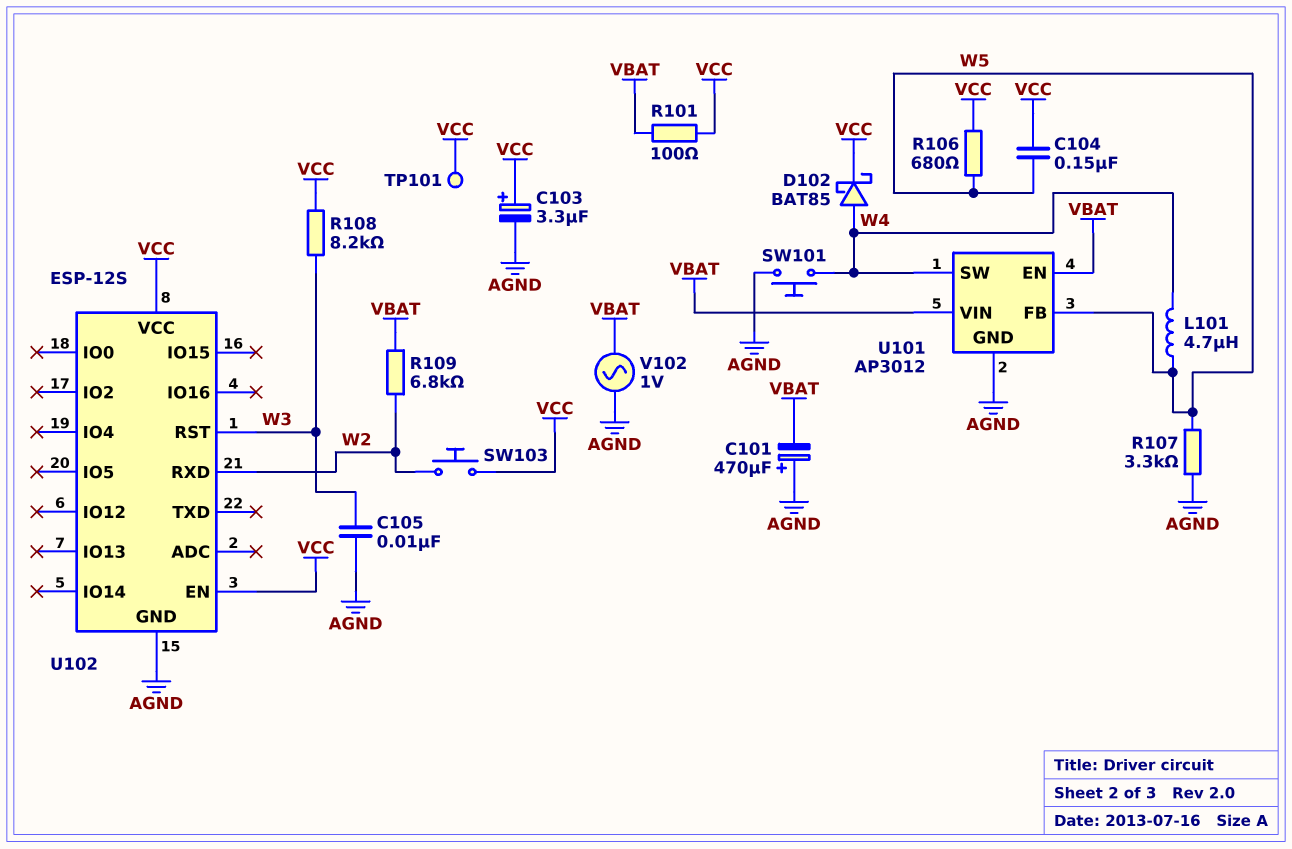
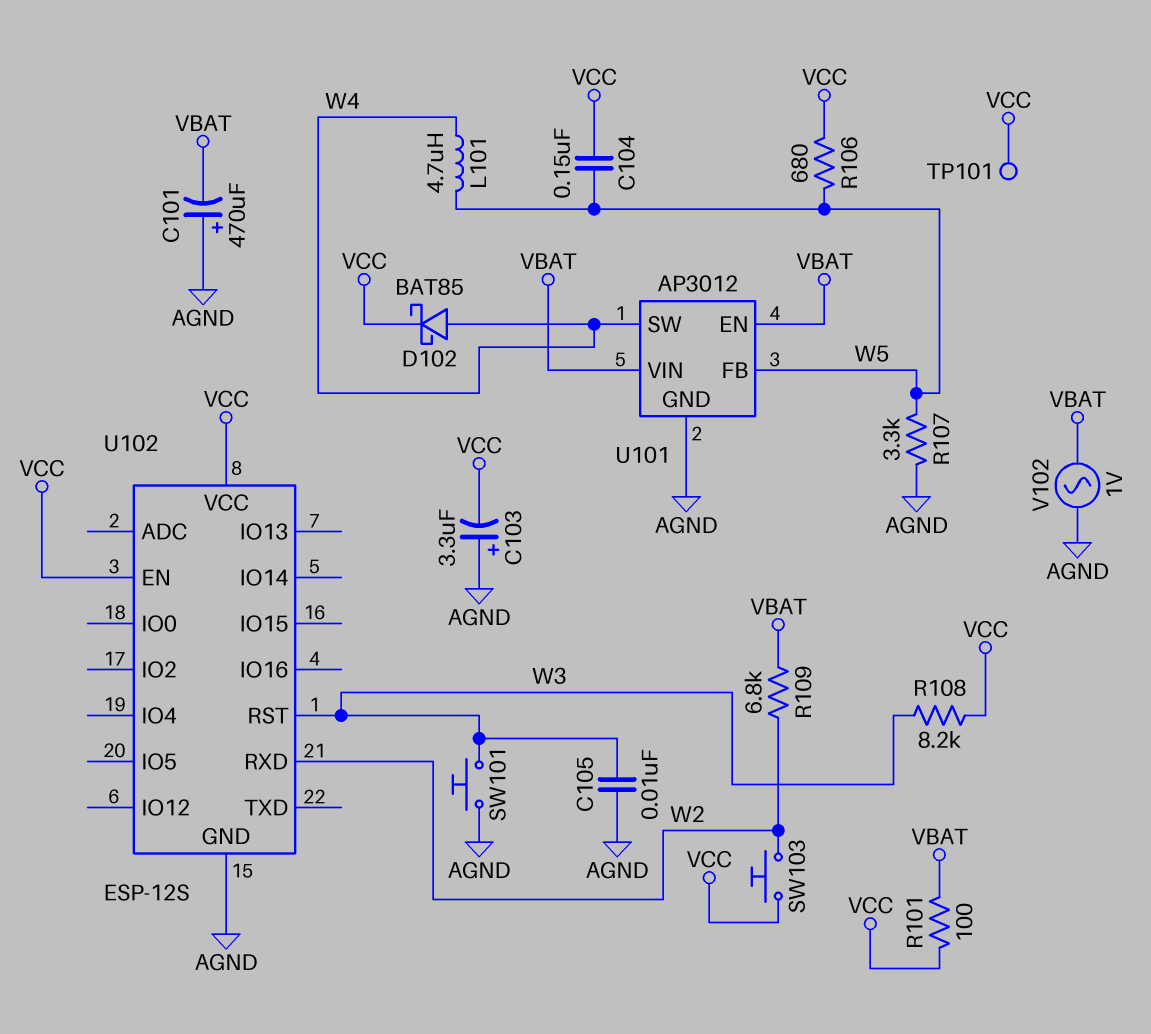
C103: 3.3uF (plus VCC, minus AGND) -> 3.3uF (plus AGND, minus VCC)
SW101: button (AGND, W4) -> button (AGND, W3)

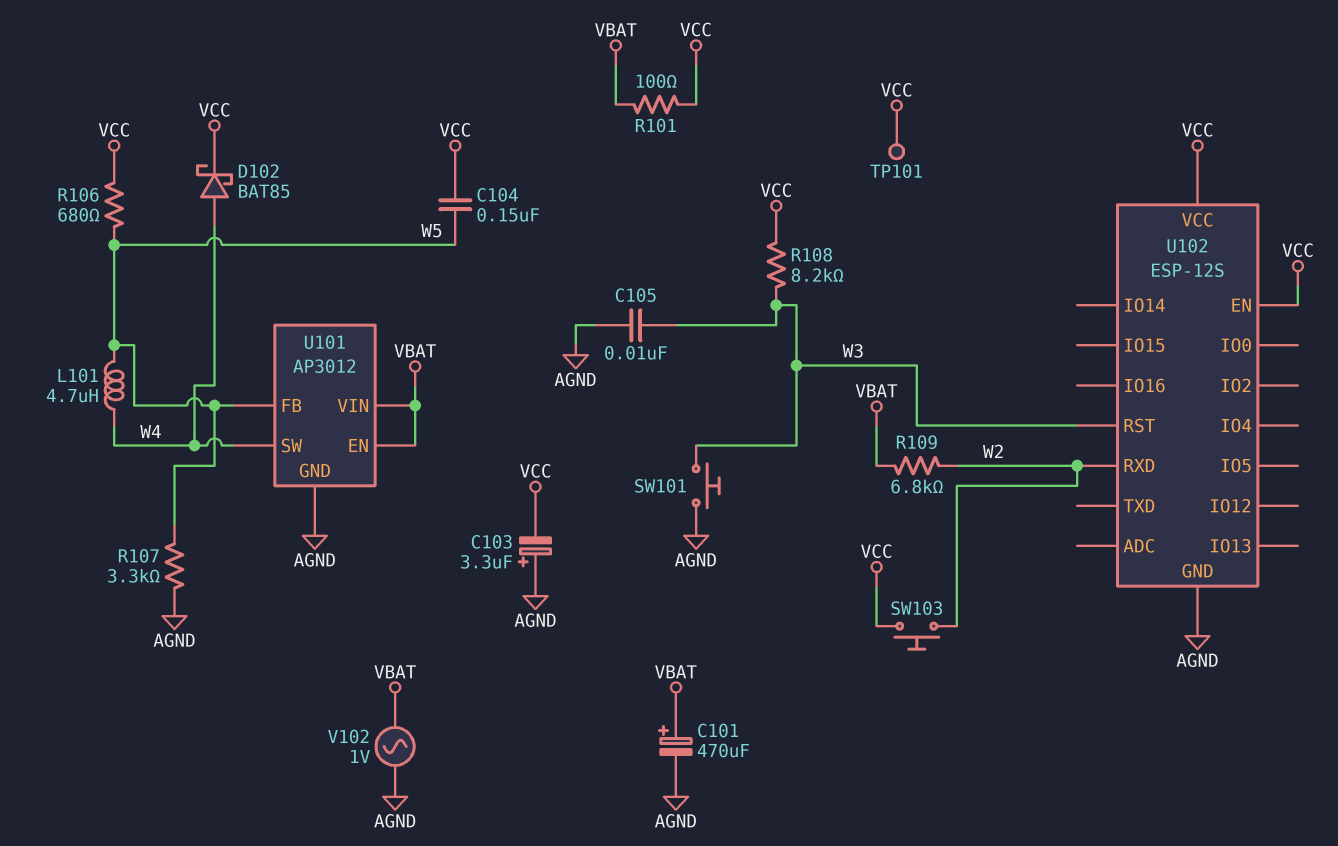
C101: 470uF (plus AGND, minus VBAT) -> 470uF (plus VBAT, minus AGND)

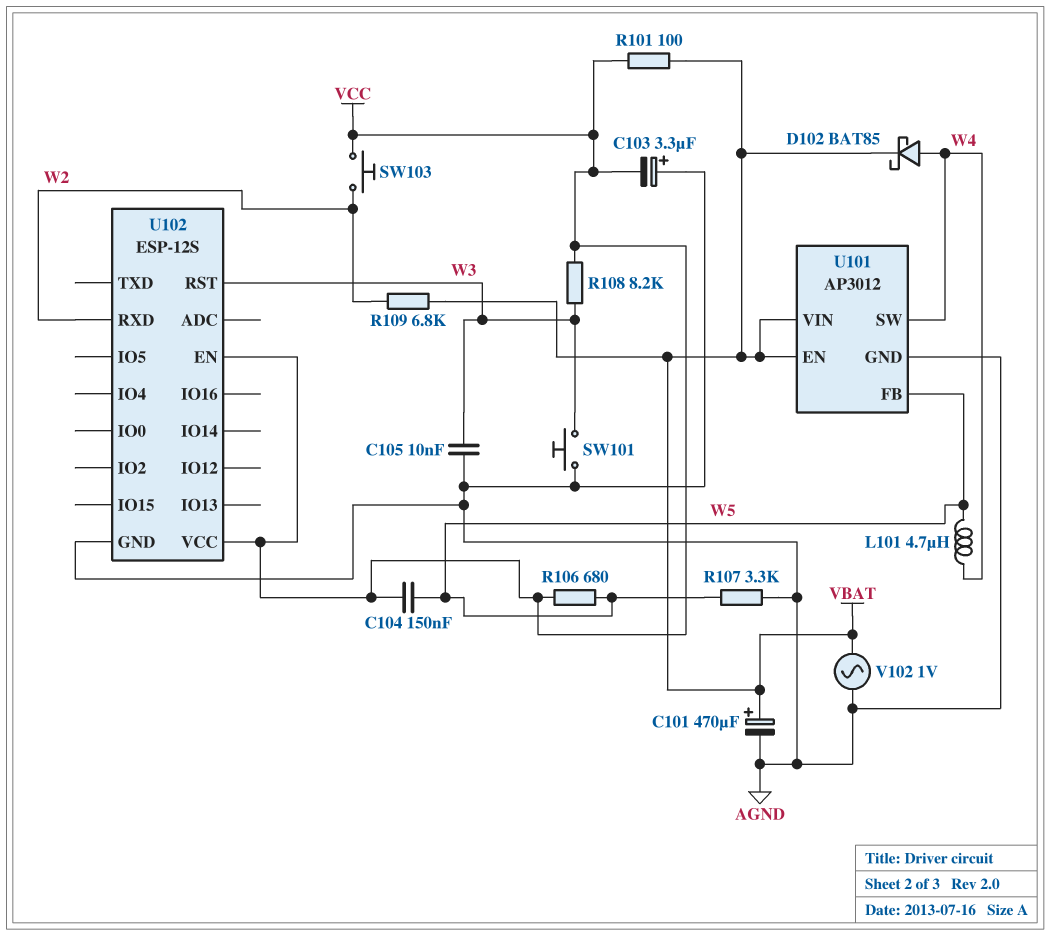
D102: schottky BAT85 (A W4, K VCC) -> schottky BAT85 (A W4, K VBAT)
TP101: test point (VCC) -> none

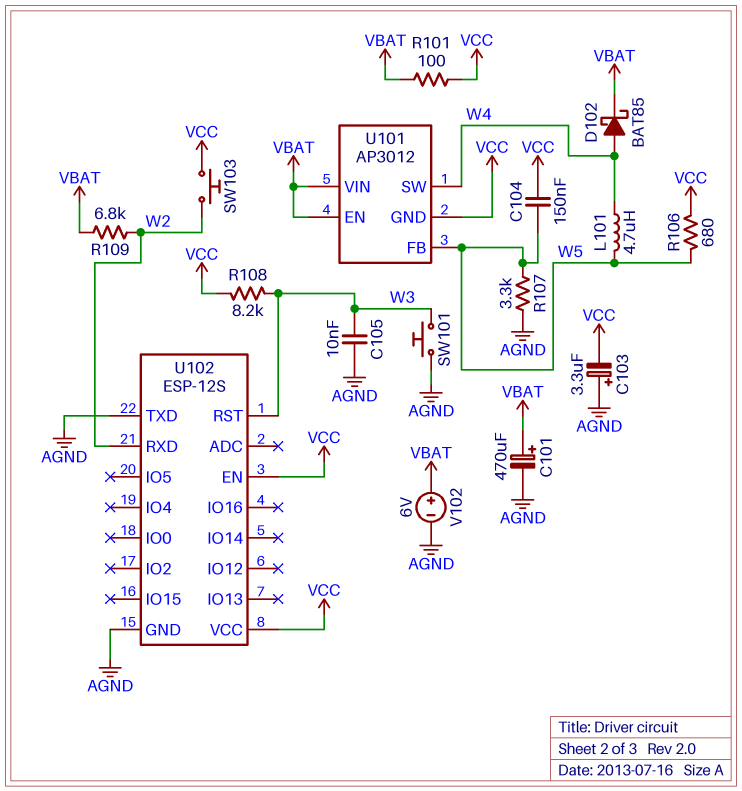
U101 pin GND: AGND -> VCC
U102 pin TXD: none -> AGND
V102: AC 1V (AGND, VBAT) -> 6V (plus VBAT, minus AGND)

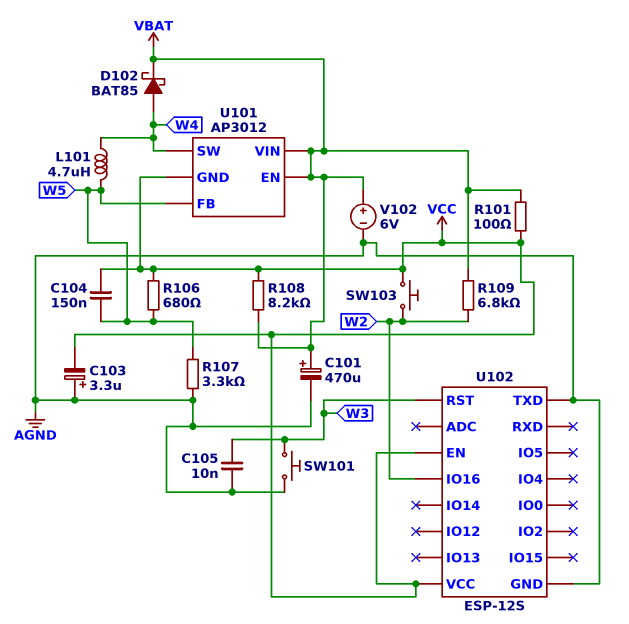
R108: 8.2k (VCC, W3) -> 8.2k (VBAT, VCC)
U102 pin IO16: none -> W2
U102 pin RXD: W2 -> none

